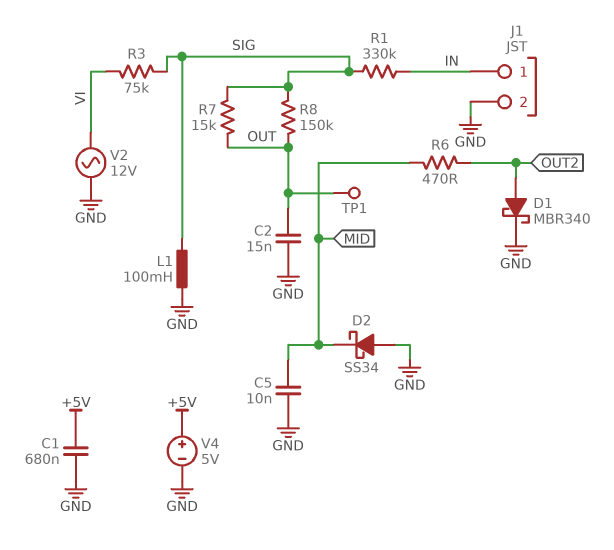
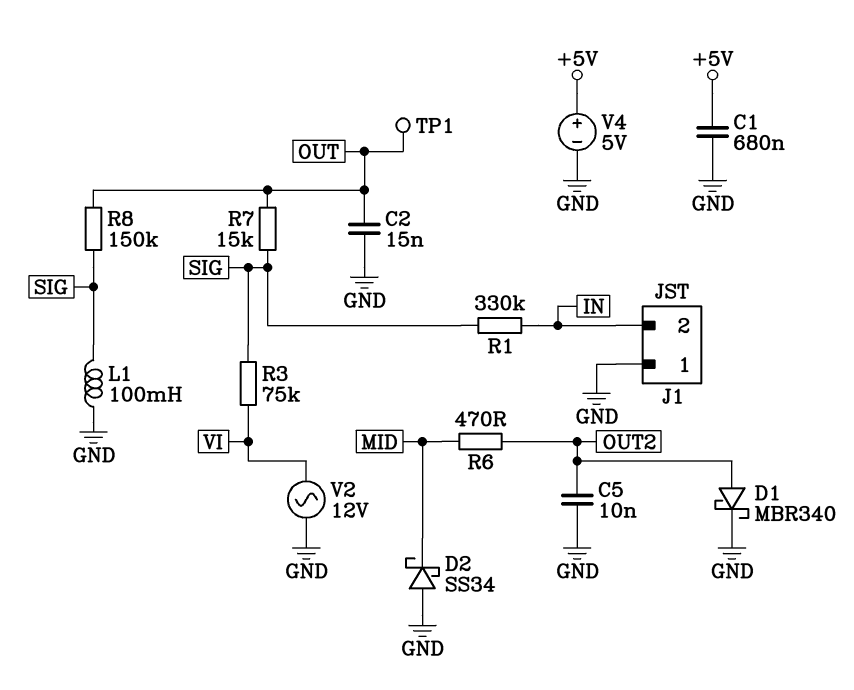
C5: 10nF (GND, MID) -> 10nF (GND, OUT2)
J1 pin 1: IN -> GND
J1 pin 2: GND -> IN

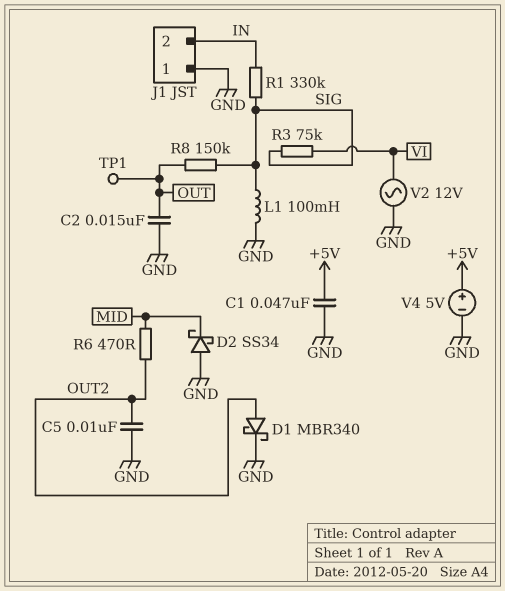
C1: 680nF (+5V, GND) -> 47nF (+5V, GND)
R7: 15k (OUT, SIG) -> none

